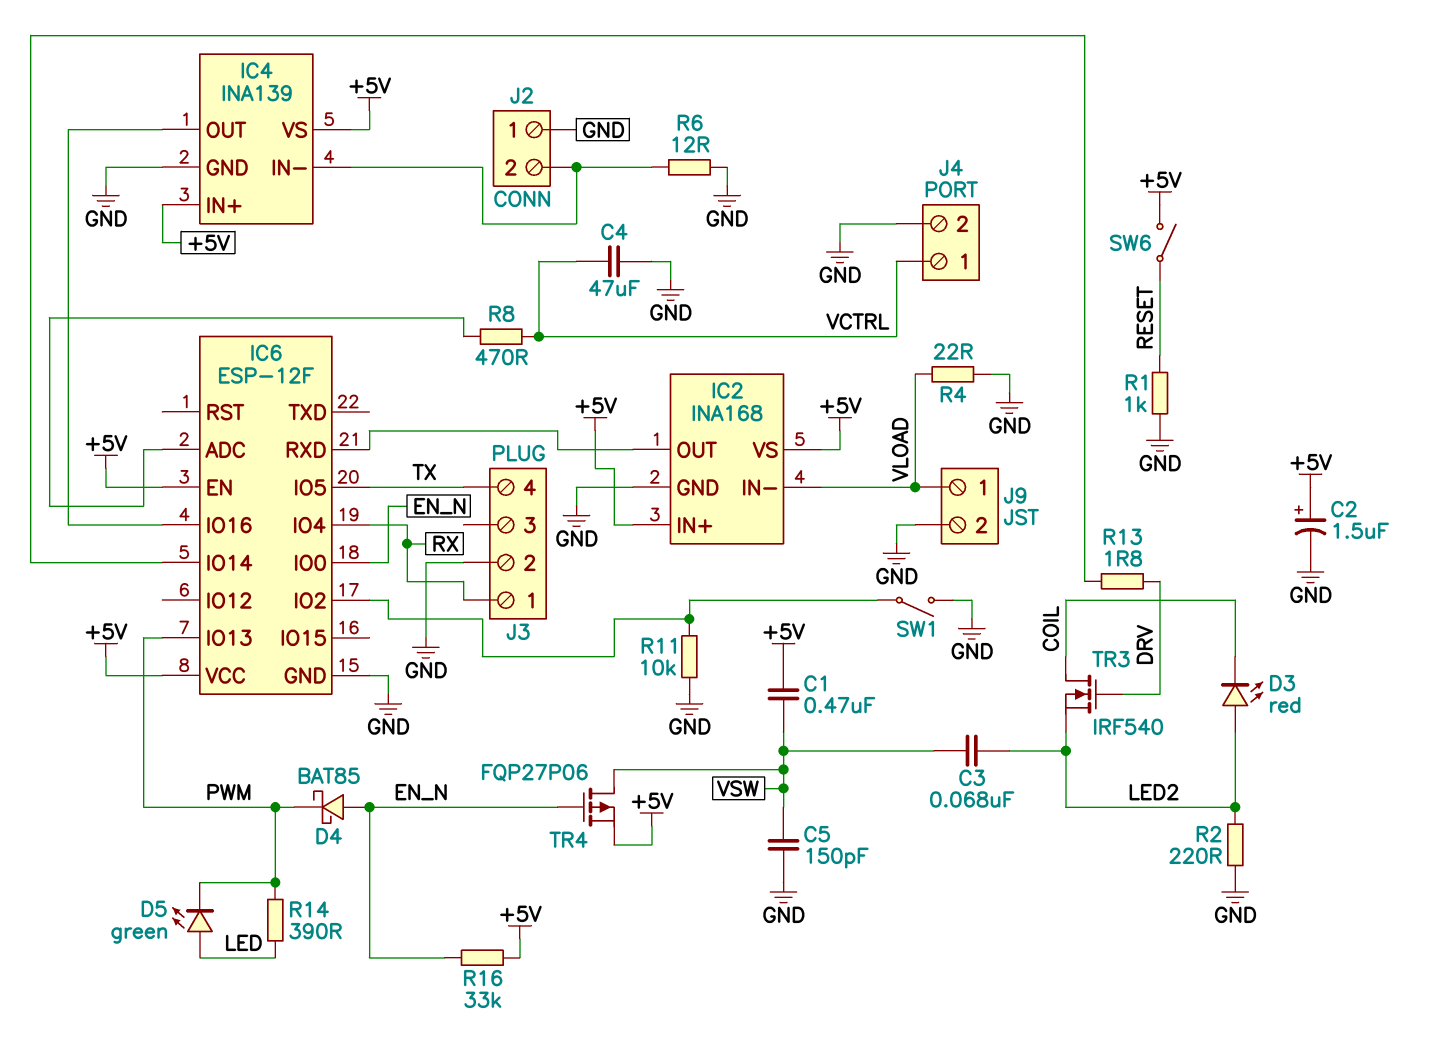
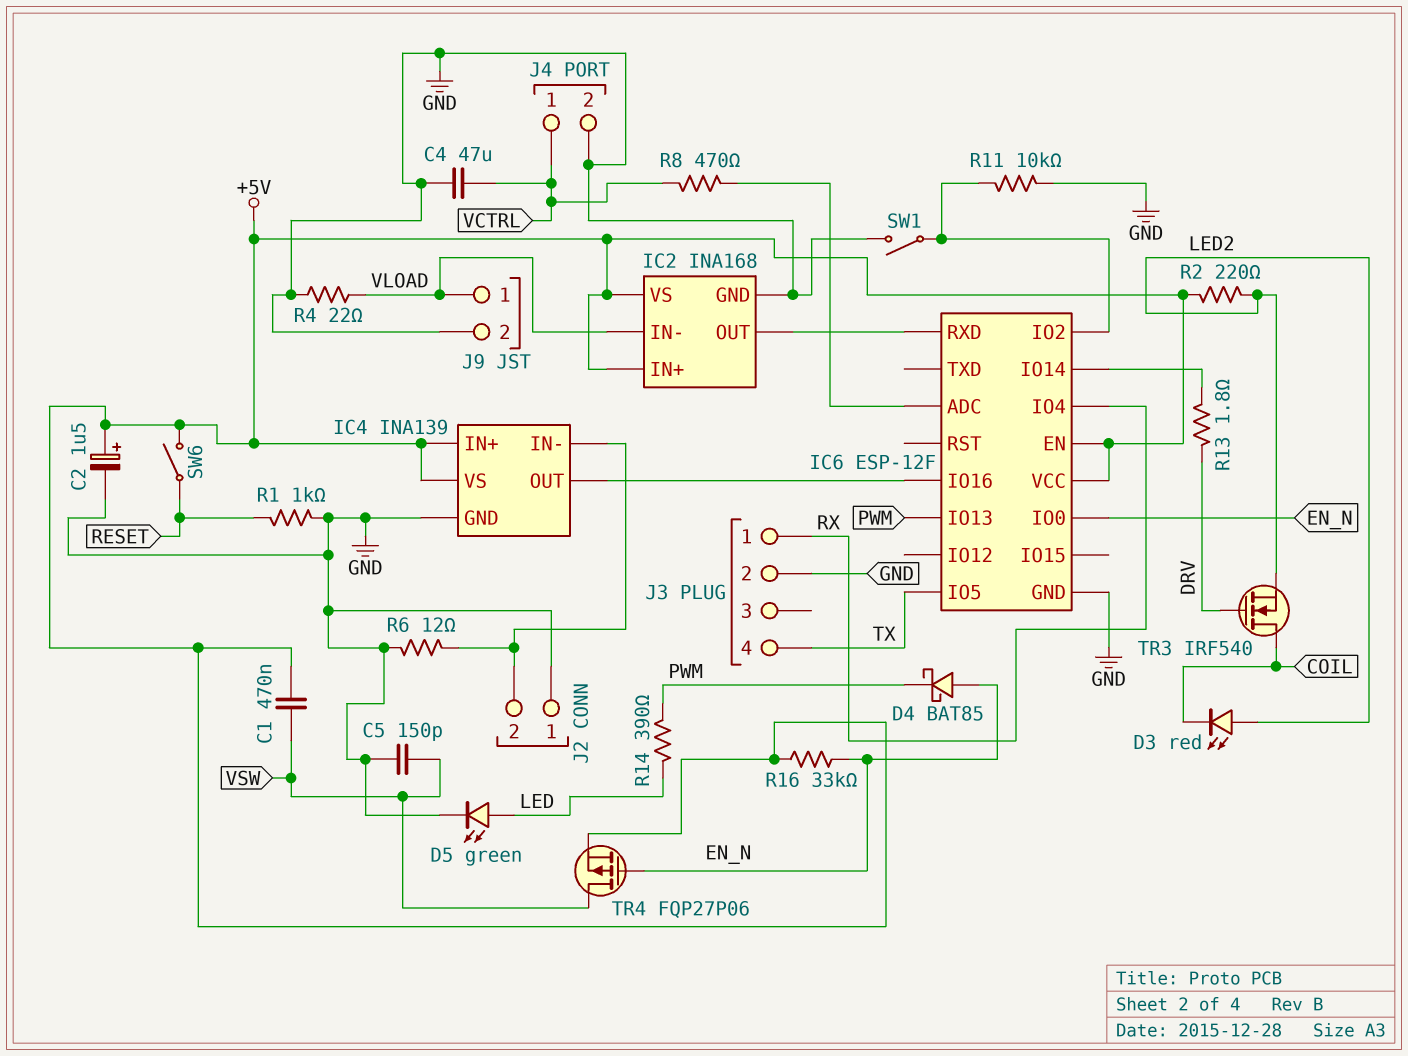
C3: 68nF (LED2, VSW) -> none
D5: LED green (A LED, K PWM) -> LED green (A LED, K GND)
R2: 220 (GND, LED2) -> 220 (+5V, LED2)

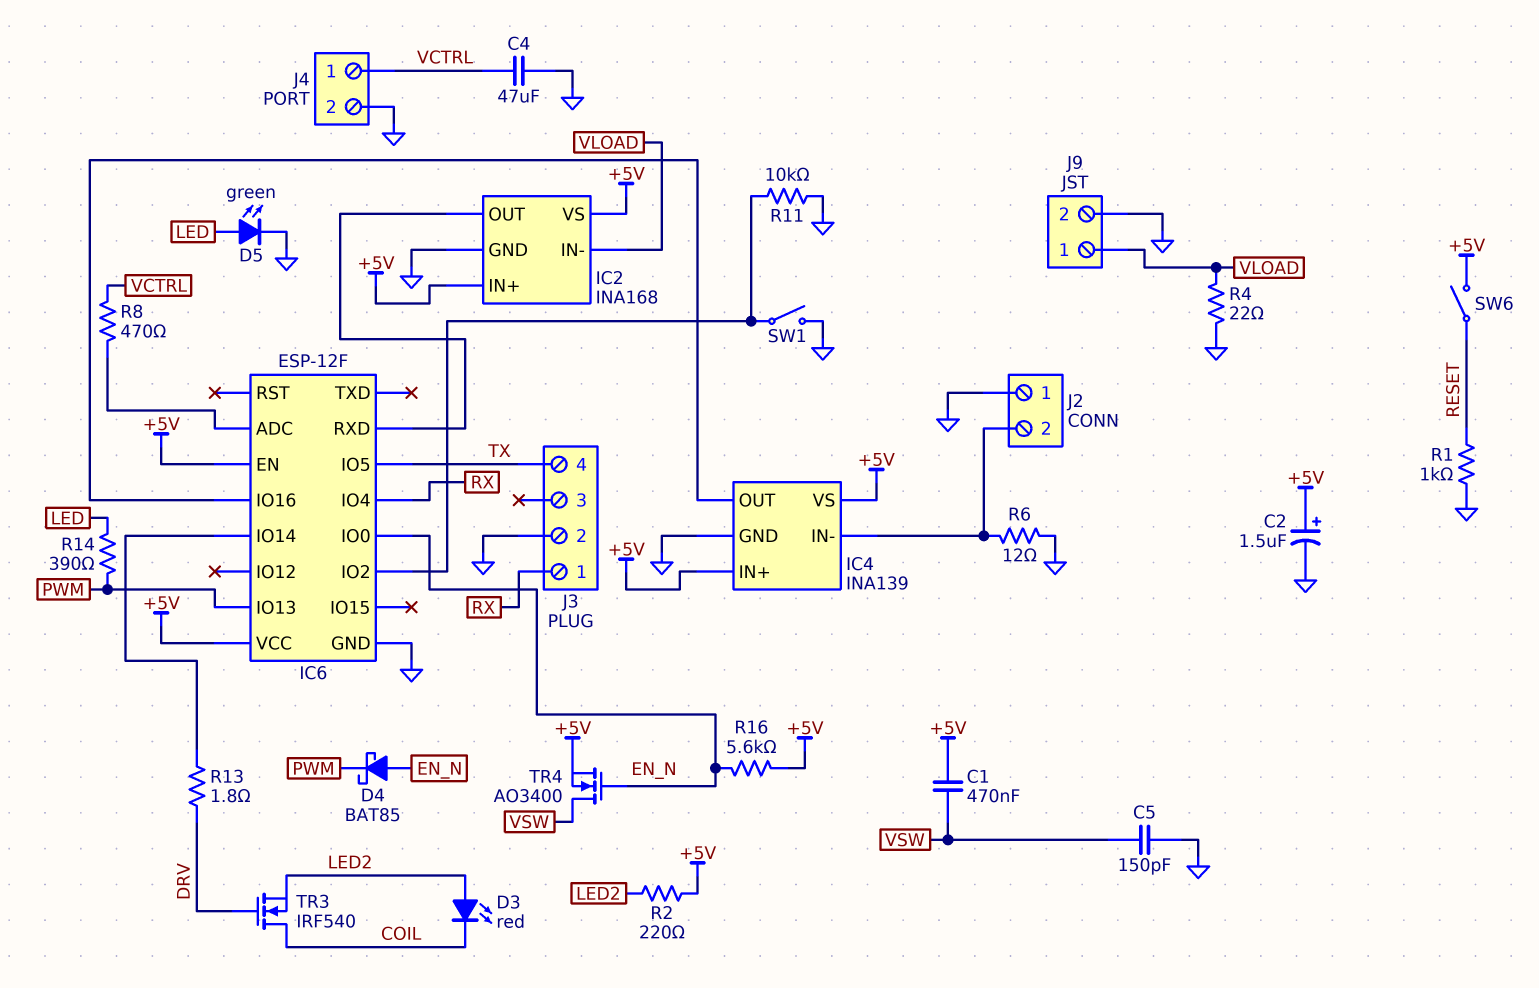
R16: 33k (+5V, EN_N) -> 5.6k (+5V, EN_N)
TR4: PMOS FQP27P06 (G EN_N, D VSW, S +5V) -> NMOS AO3400 (G EN_N, D VSW, S +5V)

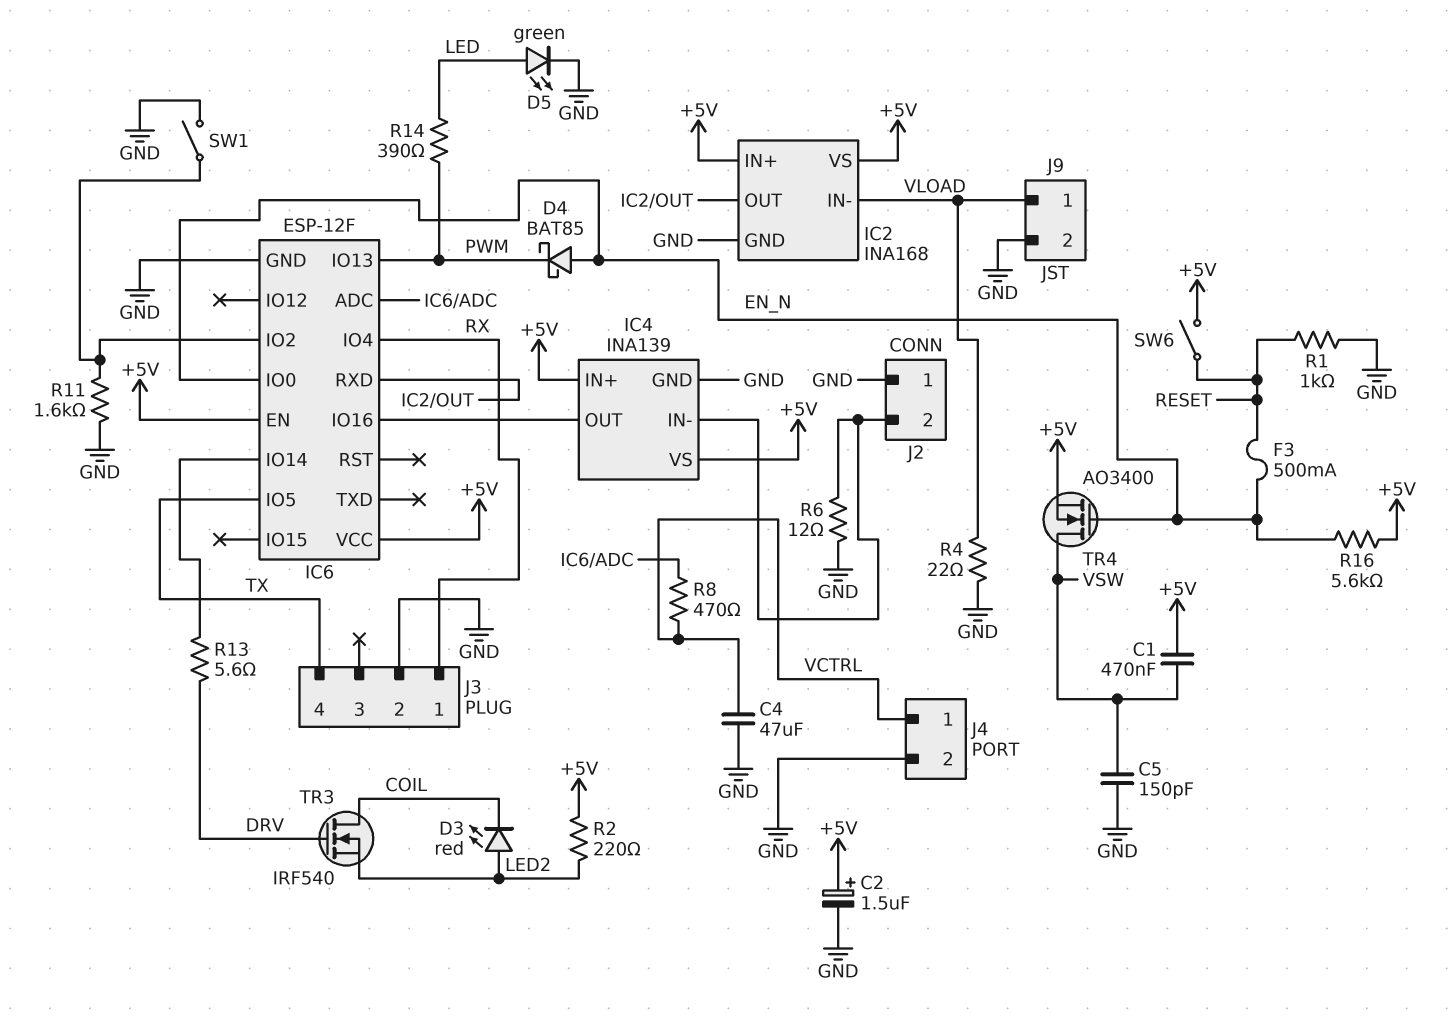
F3: none -> 500mA (EN_N, RESET)
R11: 10k (GND, IC6/IO2) -> 1.6k (GND, IC6/IO2)
R13: 1.8 (DRV, IC6/IO14) -> 5.6 (DRV, IC6/IO14)

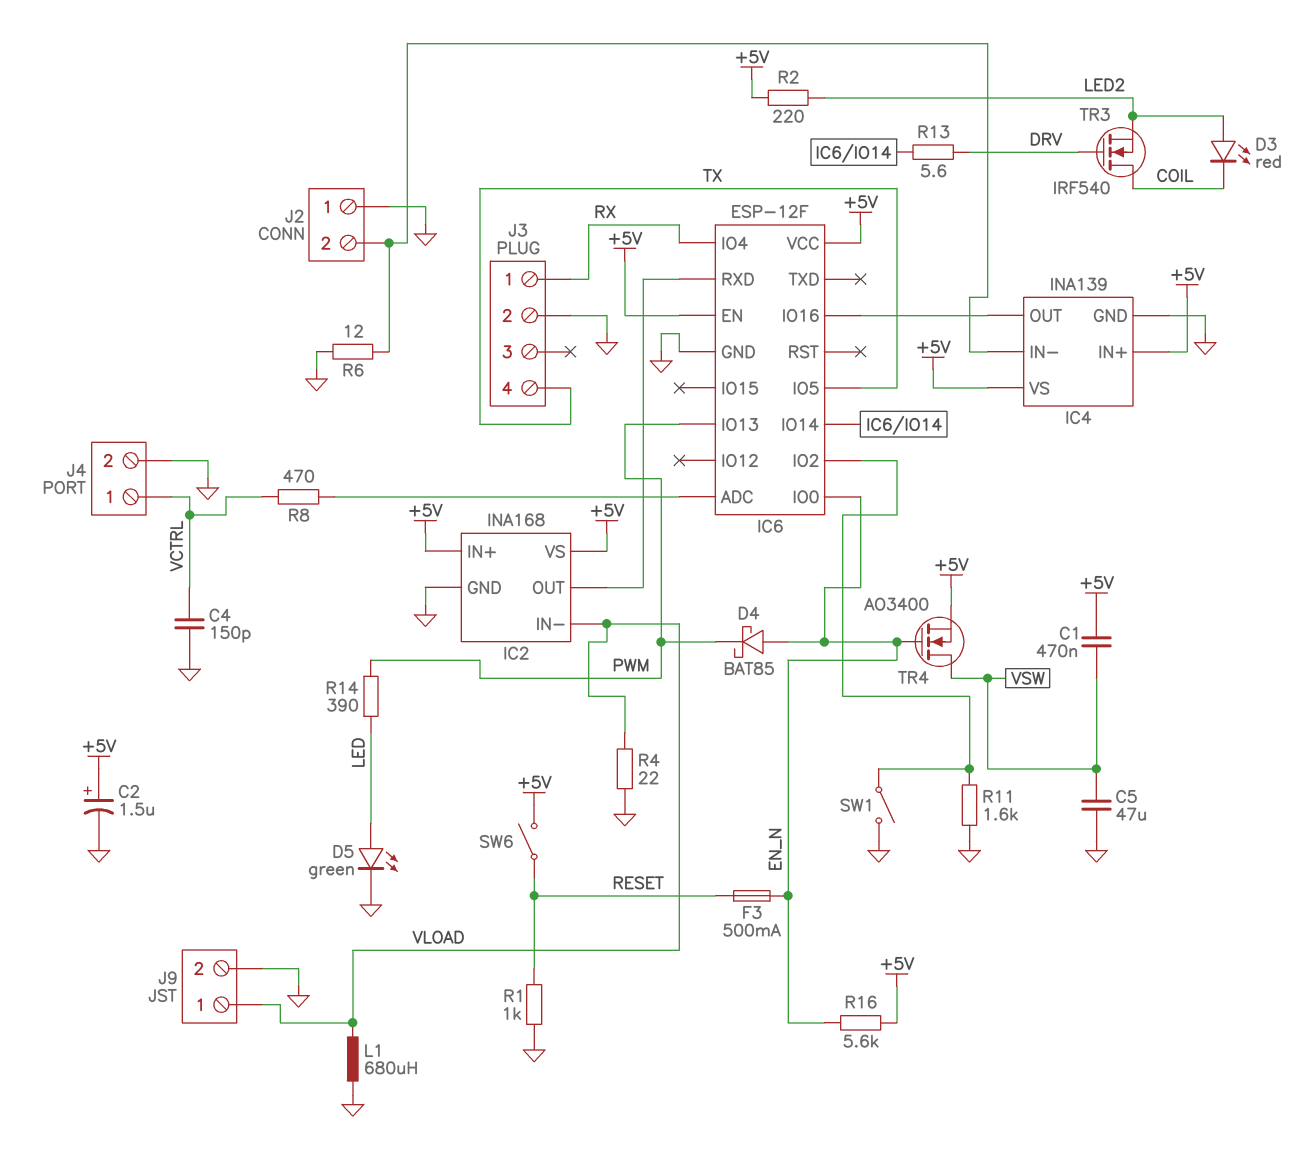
C4: 47uF (GND, VCTRL) -> 150pF (GND, VCTRL)
C5: 150pF (GND, VSW) -> 47uF (GND, VSW)
L1: none -> 680uH (GND, VLOAD)

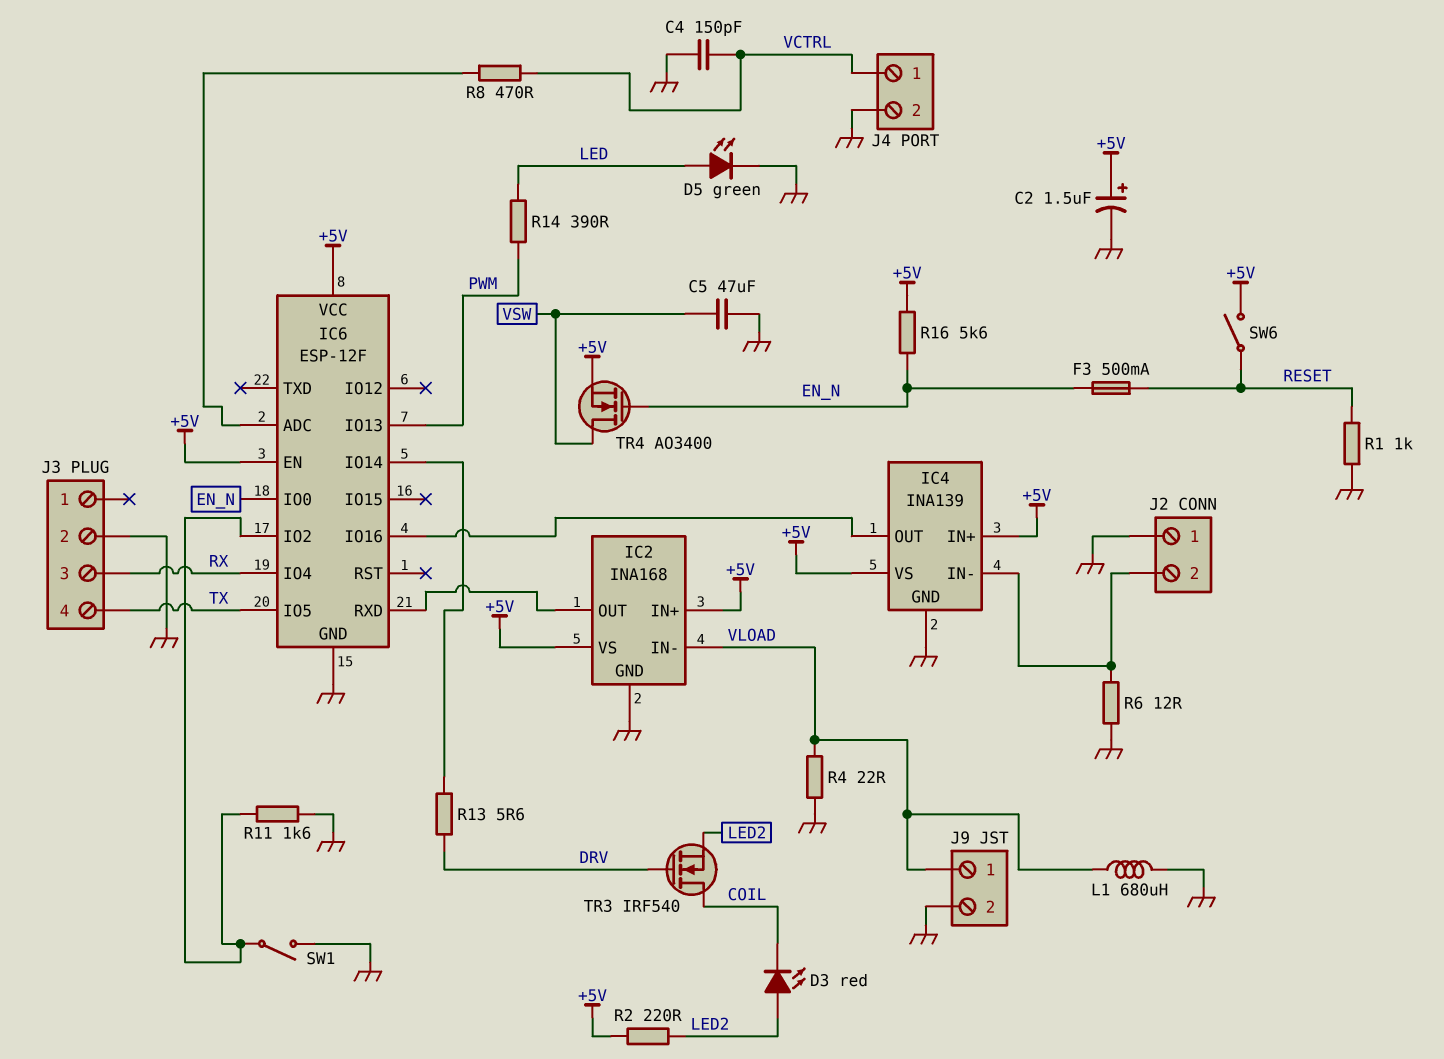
C1: 470nF (+5V, VSW) -> none
D4: schottky BAT85 (A EN_N, K PWM) -> none
J3 pin 1: RX -> none
J3 pin 3: none -> RX

